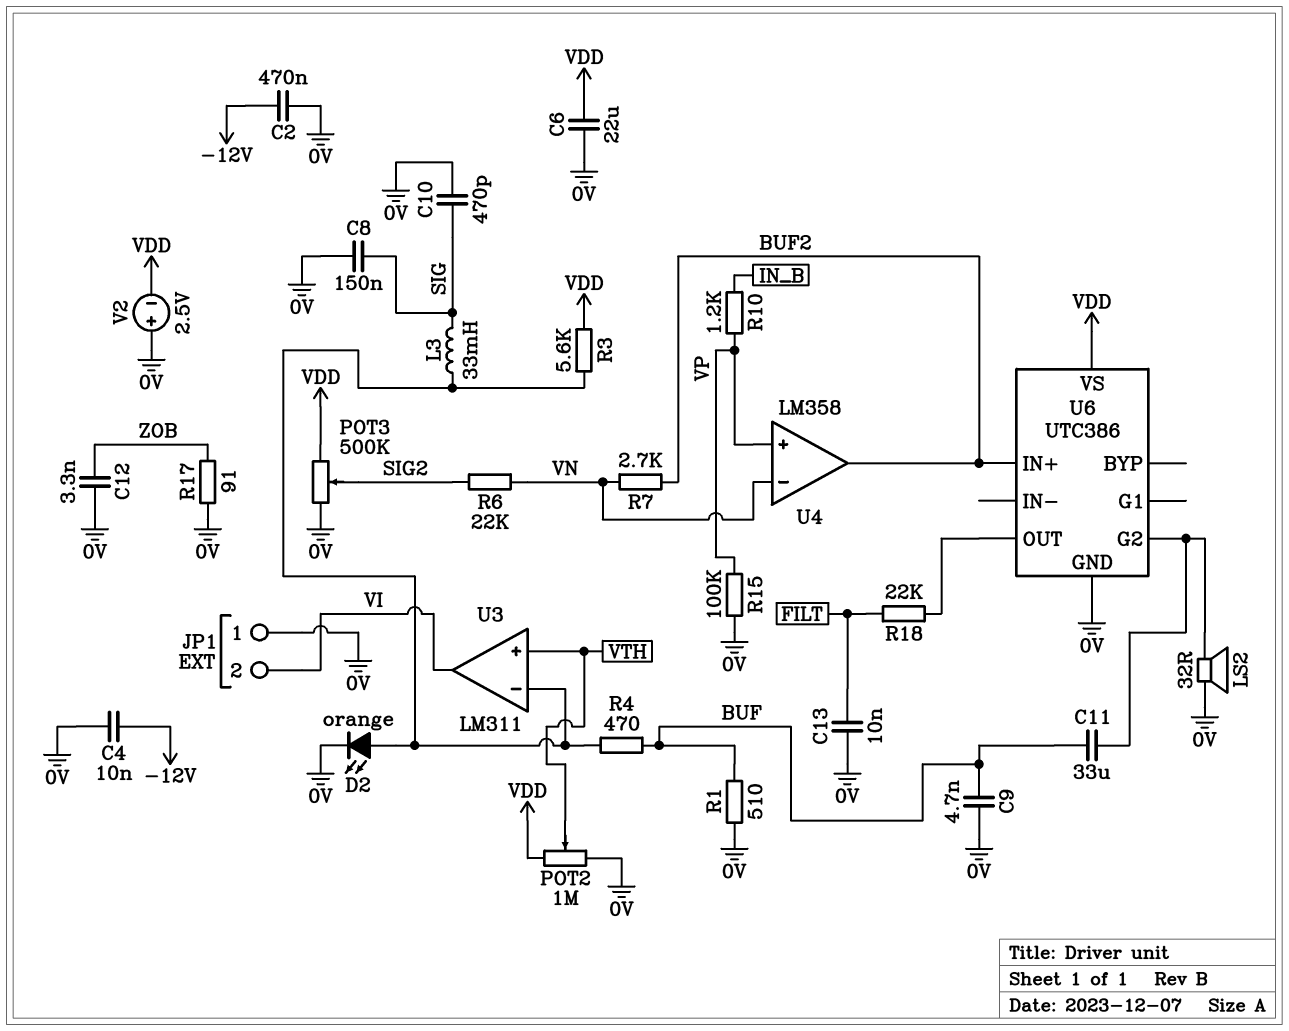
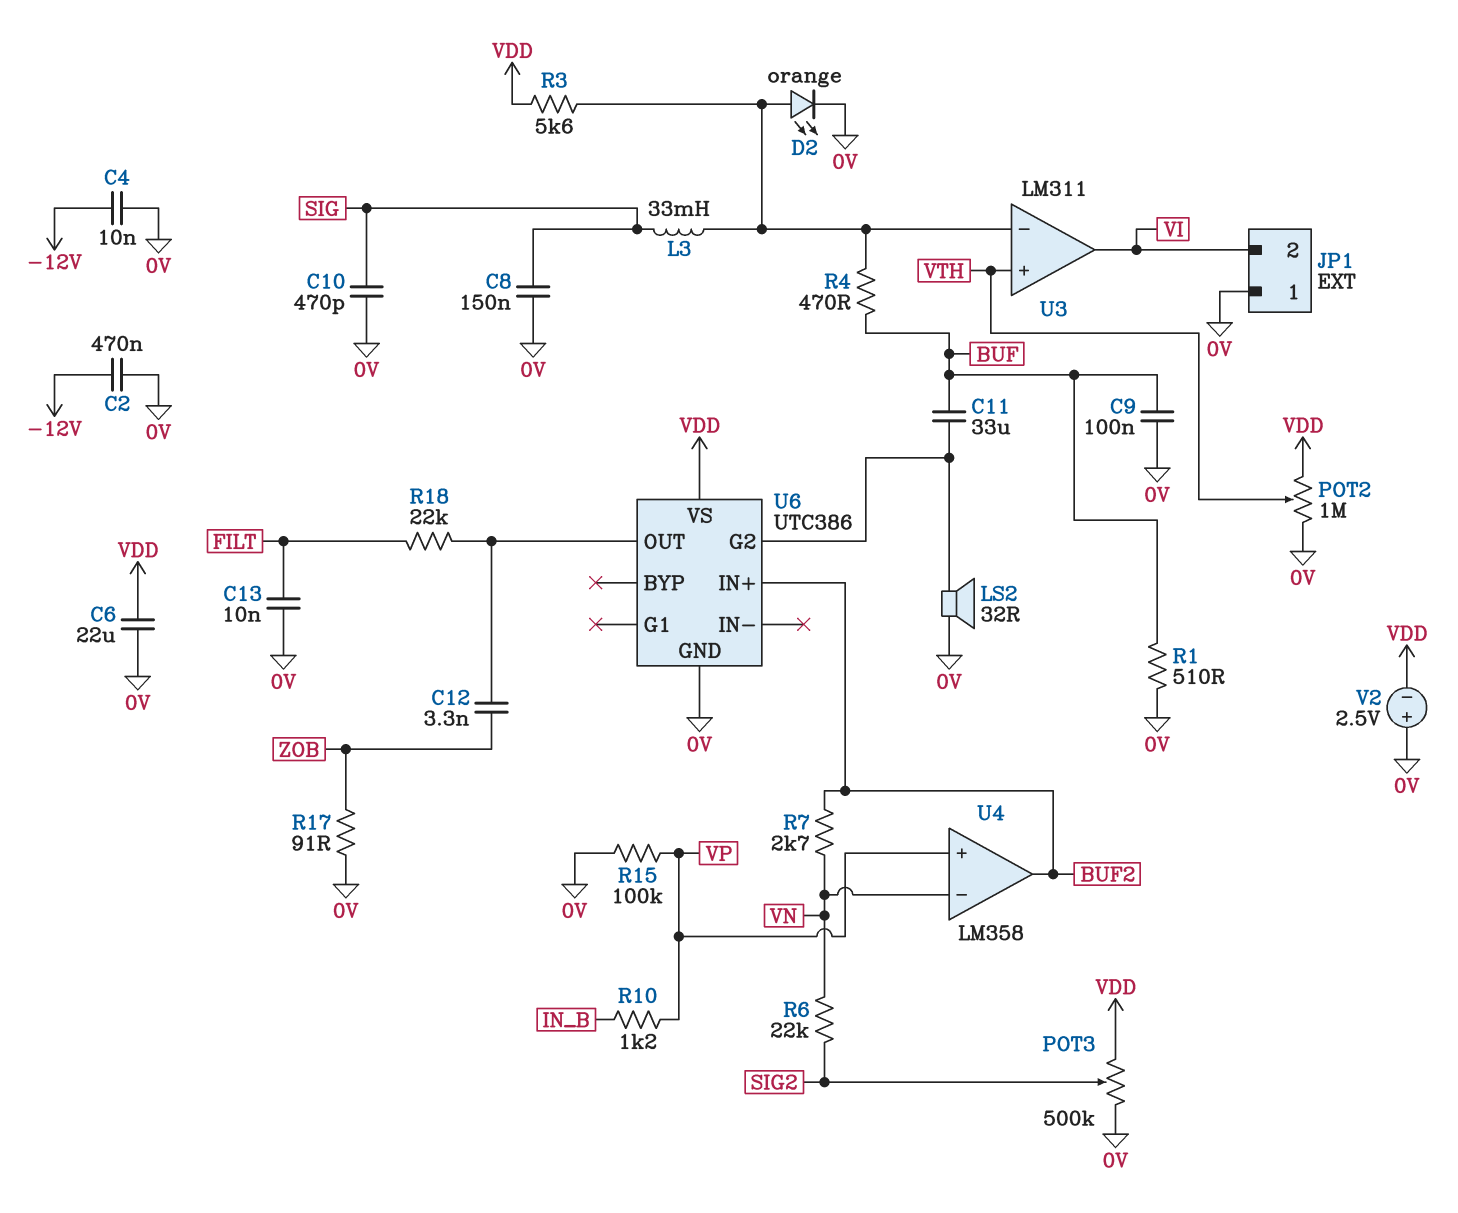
C9: 4.7nF (0V, BUF) -> 100nF (0V, BUF)
C12: 3.3nF (0V, ZOB) -> 3.3nF (U6/OUT, ZOB)

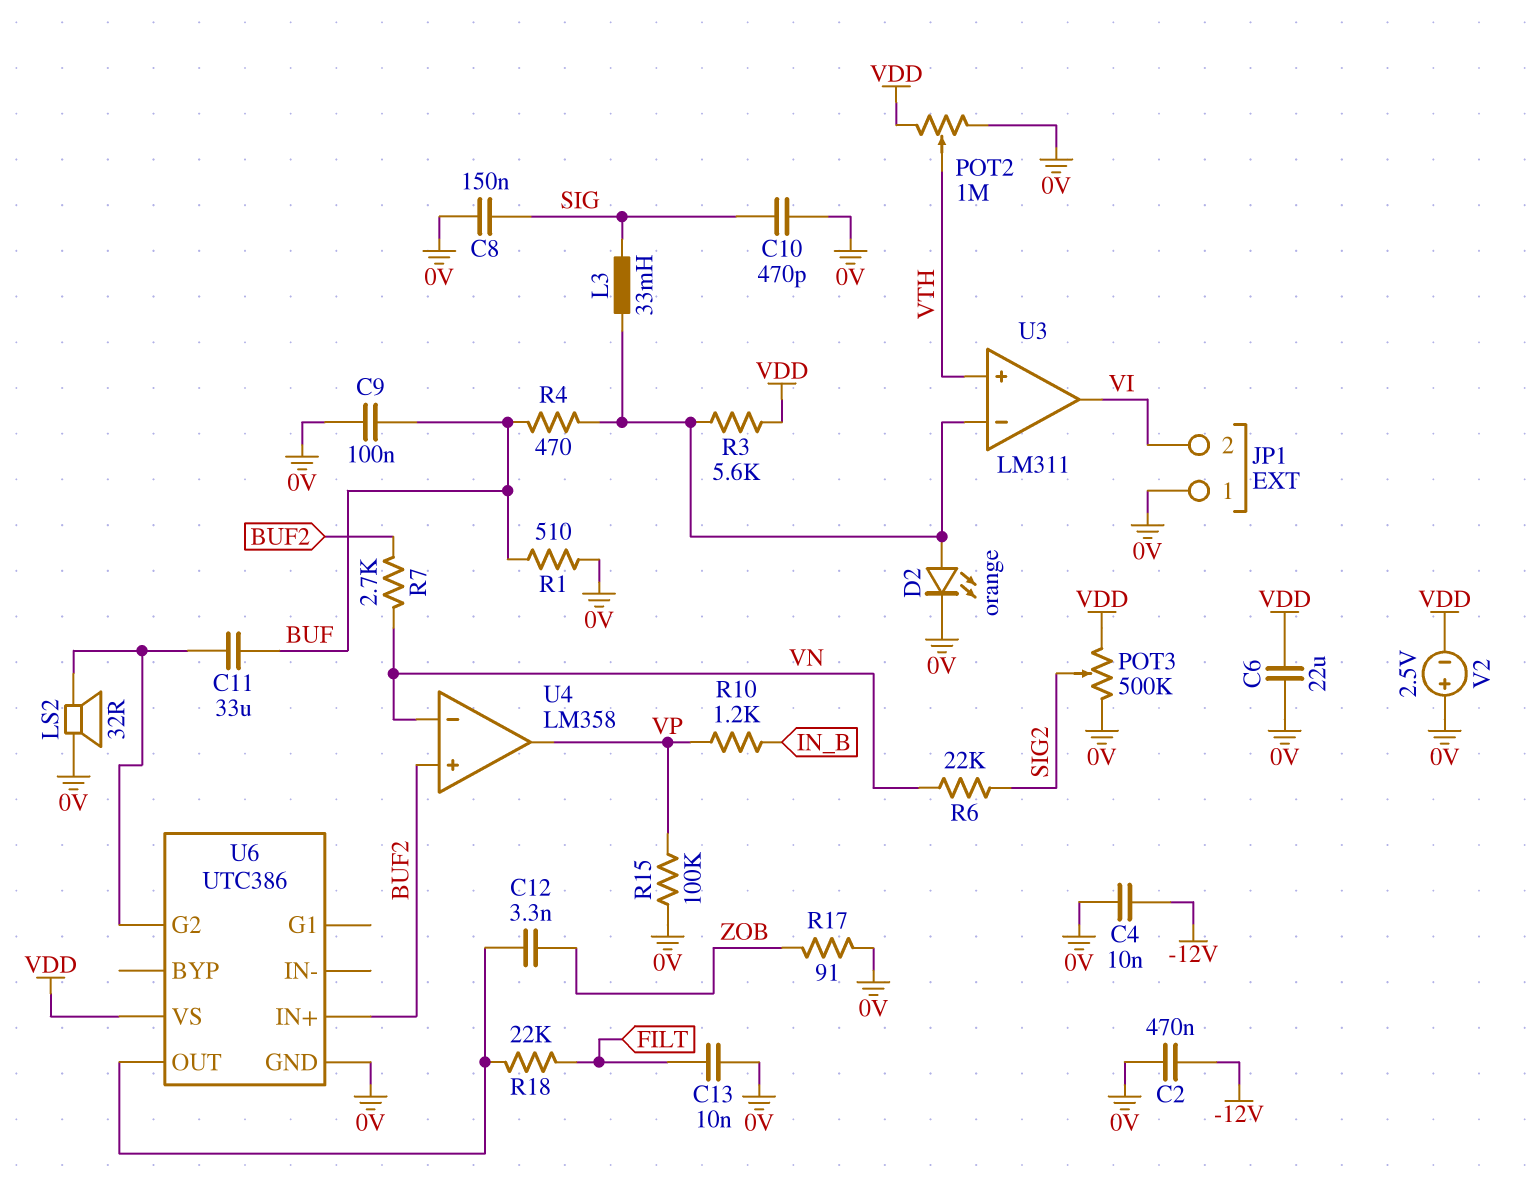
U4 pin in+: VP -> BUF2
U4 pin out: BUF2 -> VP

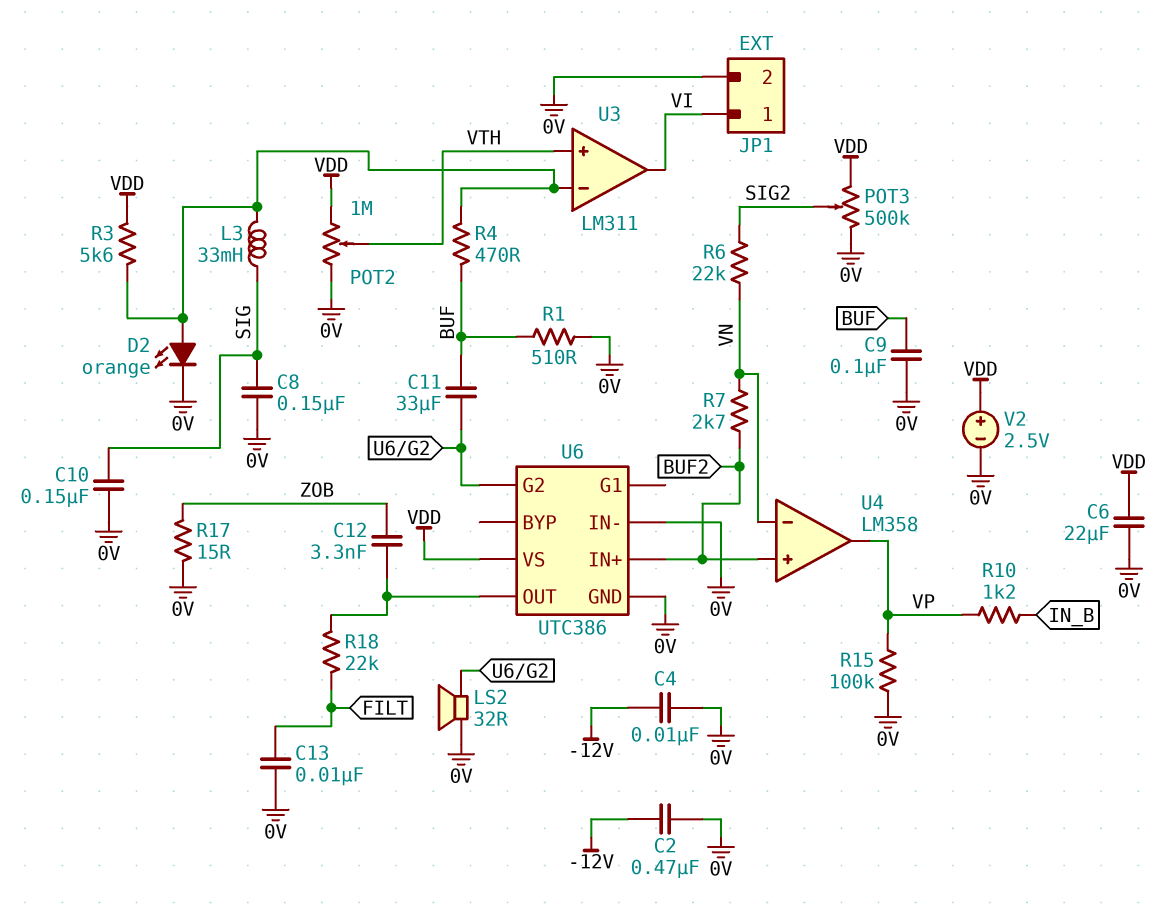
C10: 470pF (0V, SIG) -> 150nF (0V, SIG)
JP1 pin 1: 0V -> VI
JP1 pin 2: VI -> 0V
R17: 91 (0V, ZOB) -> 15 (0V, ZOB)
U6 pin IN-: none -> 0V
V2: 2.5V (plus 0V, minus VDD) -> 2.5V (plus VDD, minus 0V)

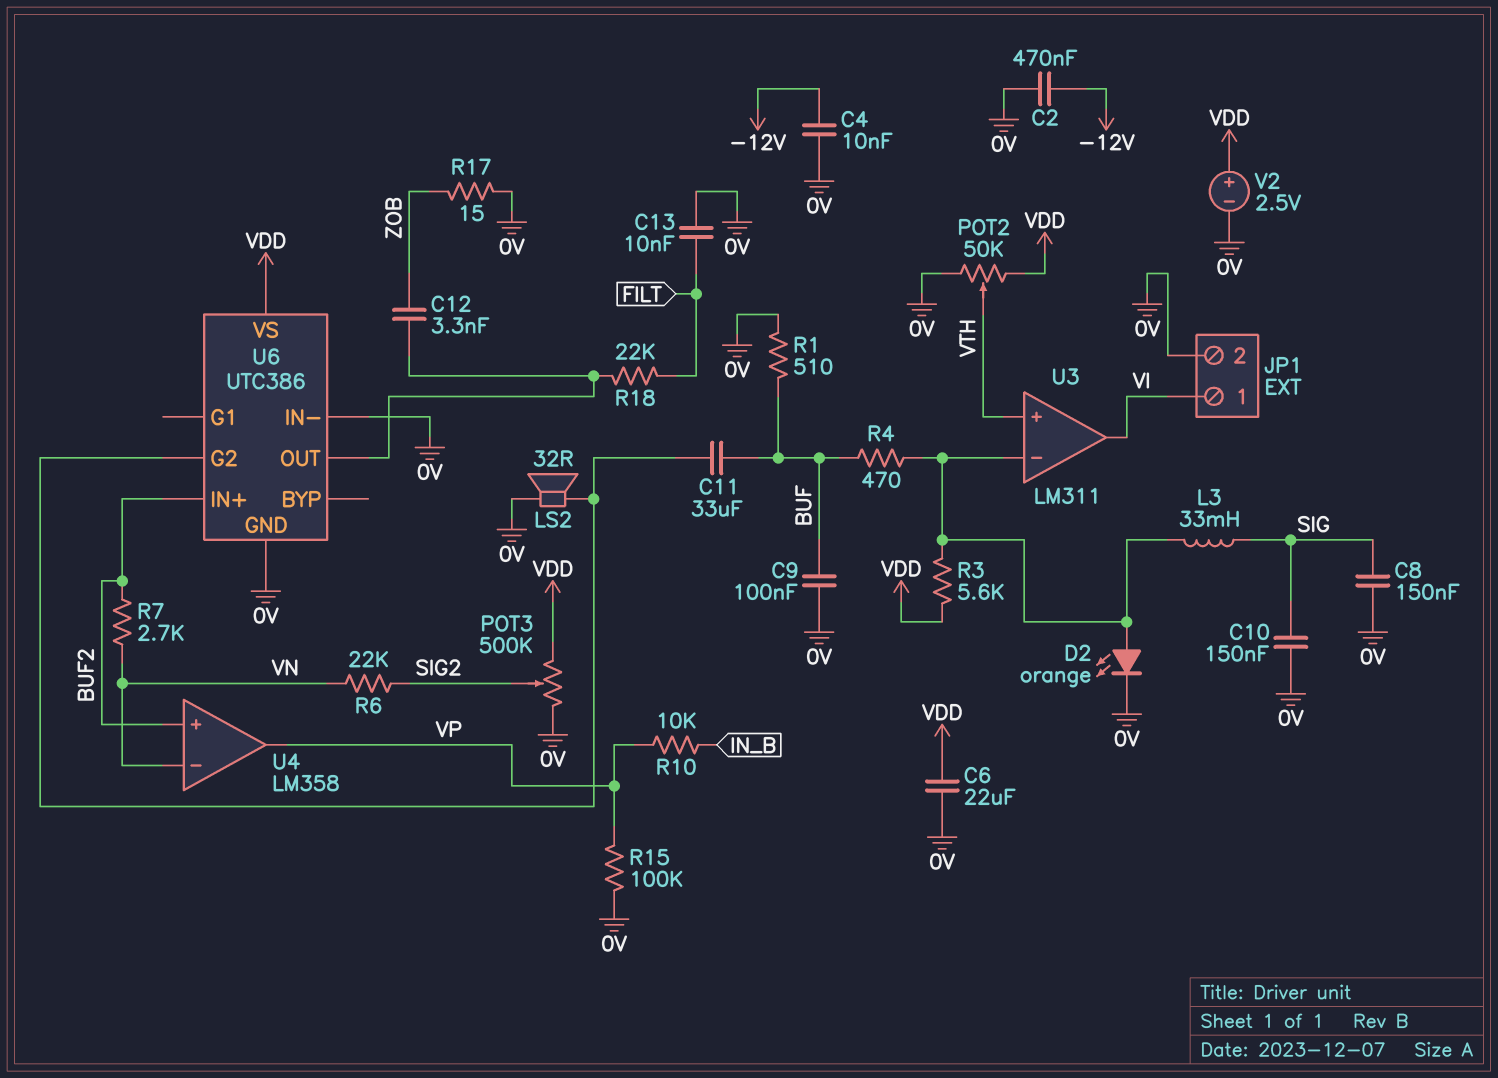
POT2: 1M (0V, VDD, wiper VTH) -> 50k (0V, VDD, wiper VTH)
R10: 1.2k (IN_B, VP) -> 10k (IN_B, VP)

